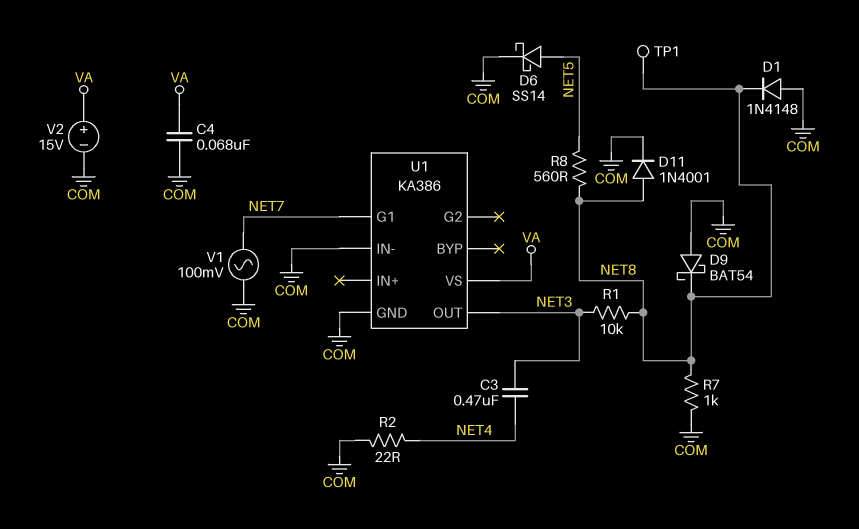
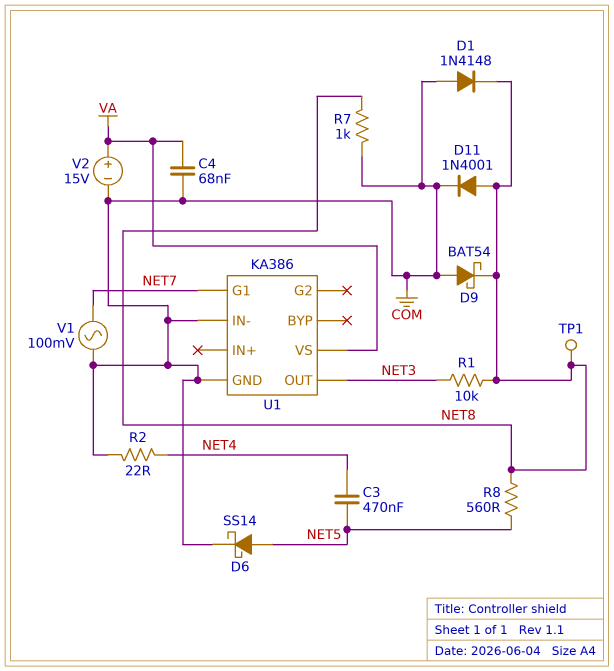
C3: 470nF (NET3, NET4) -> 470nF (NET4, NET5)

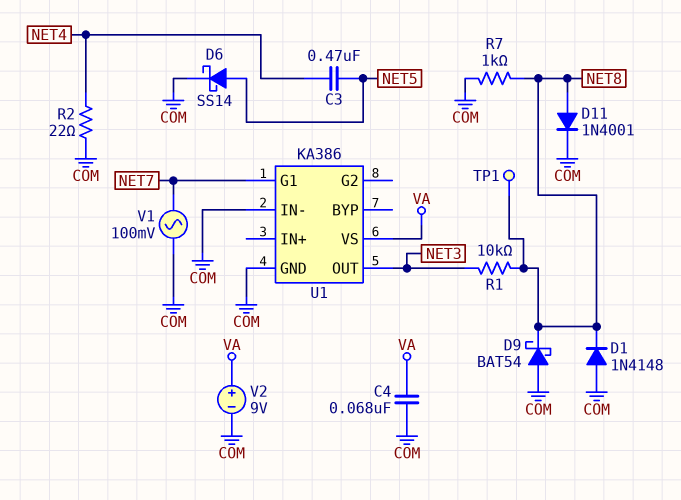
R8: 560 (NET5, NET8) -> none
V2: 15V (plus VA, minus COM) -> 9V (plus VA, minus COM)

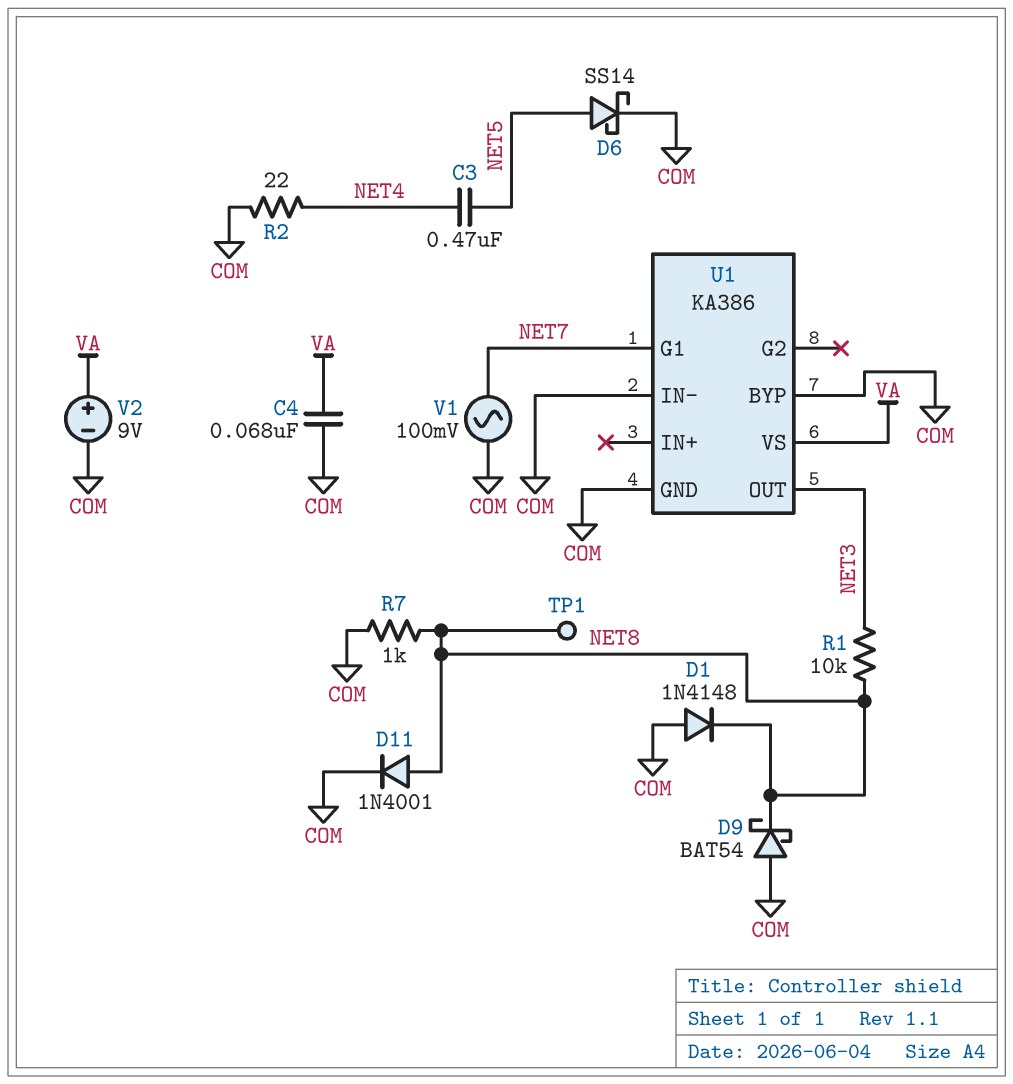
U1 pin BYP: none -> COM

